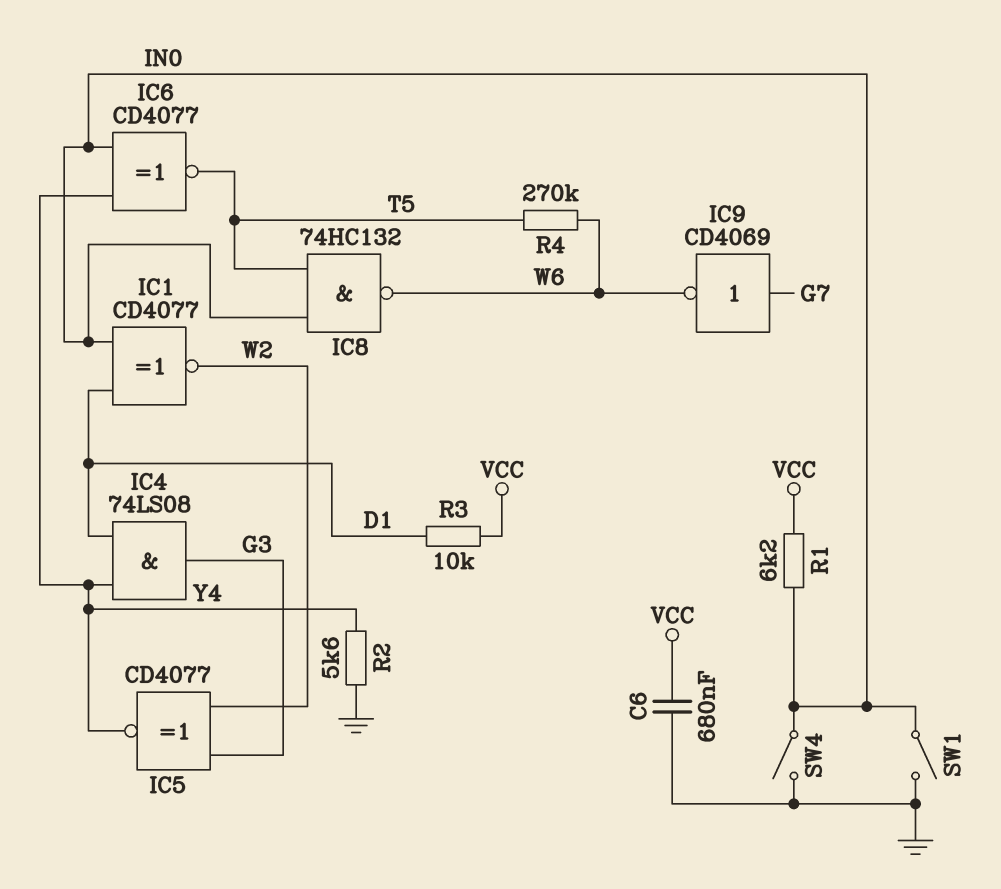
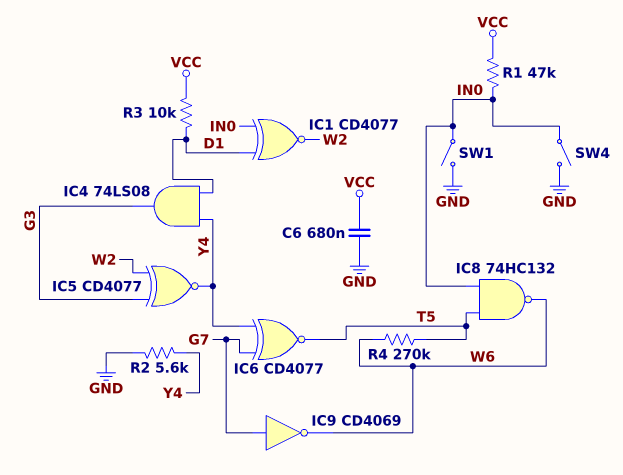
IC6: XNOR CD4077 (in IN0, in Y4, out T5) -> XNOR CD4077 (in G7, in Y4, out T5)
R1: 6.2k (IN0, VCC) -> 47k (IN0, VCC)

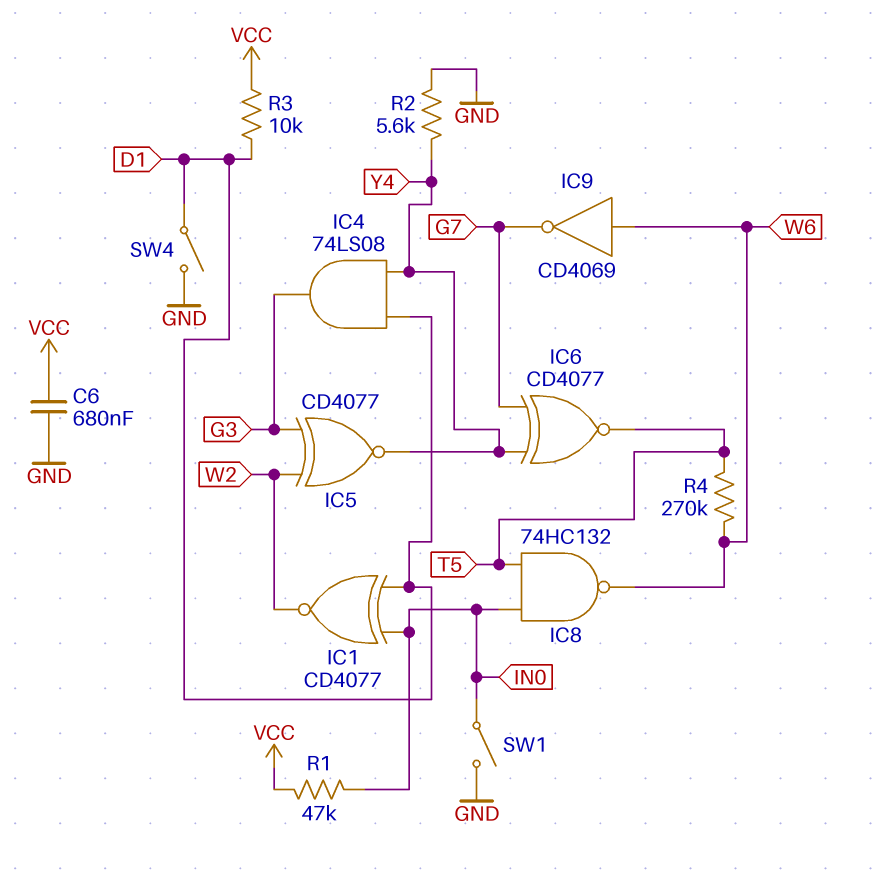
IC9: NOT CD4069 (in G7, out W6) -> NOT CD4069 (in W6, out G7)
SW4: switch (GND, IN0) -> switch (D1, GND)

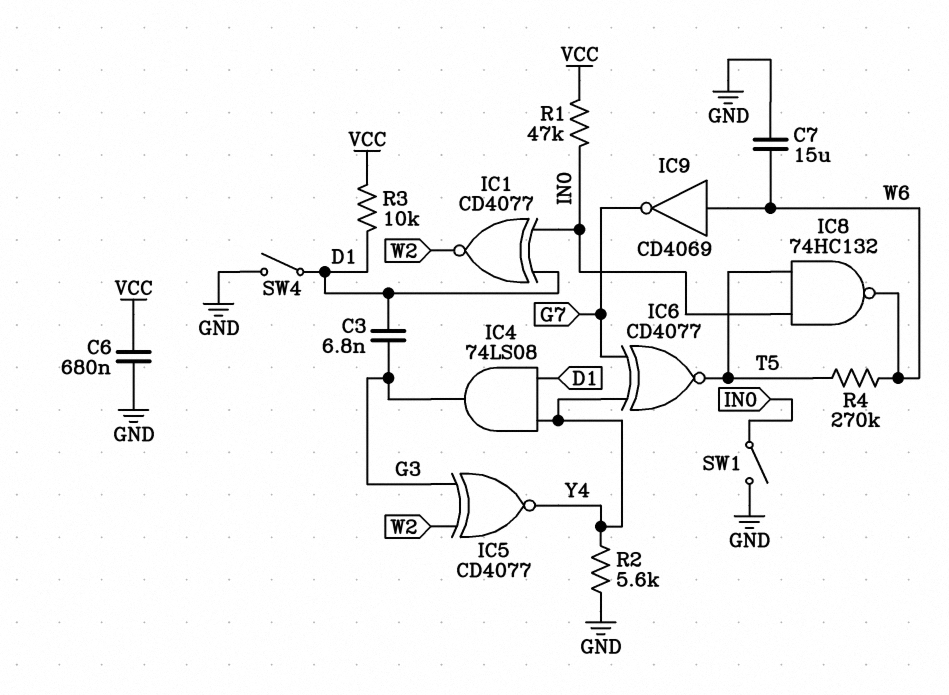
C3: none -> 6.8nF (D1, G3)
C7: none -> 15uF (GND, W6)

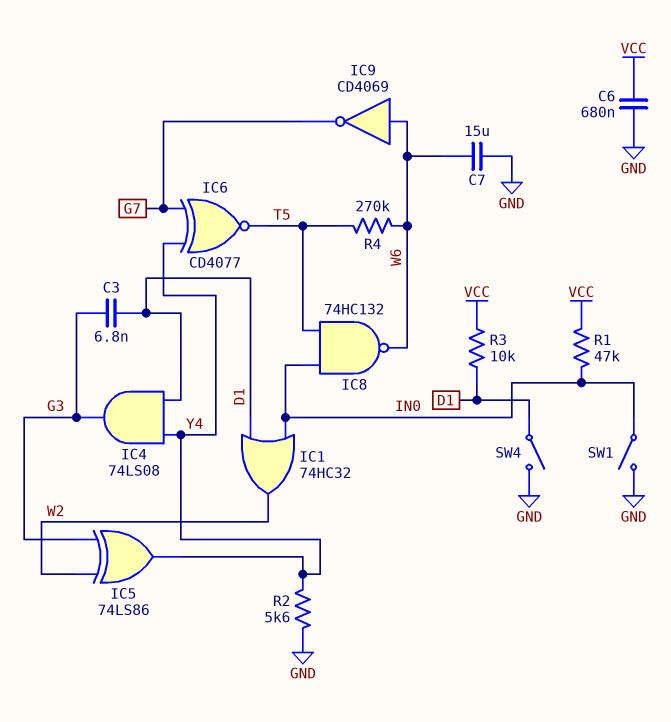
IC1: XNOR CD4077 (in D1, in IN0, out W2) -> OR 74HC32 (in D1, in IN0, out W2)
IC5: XNOR CD4077 (in G3, in W2, out Y4) -> XOR 74LS86 (in G3, in W2, out Y4)

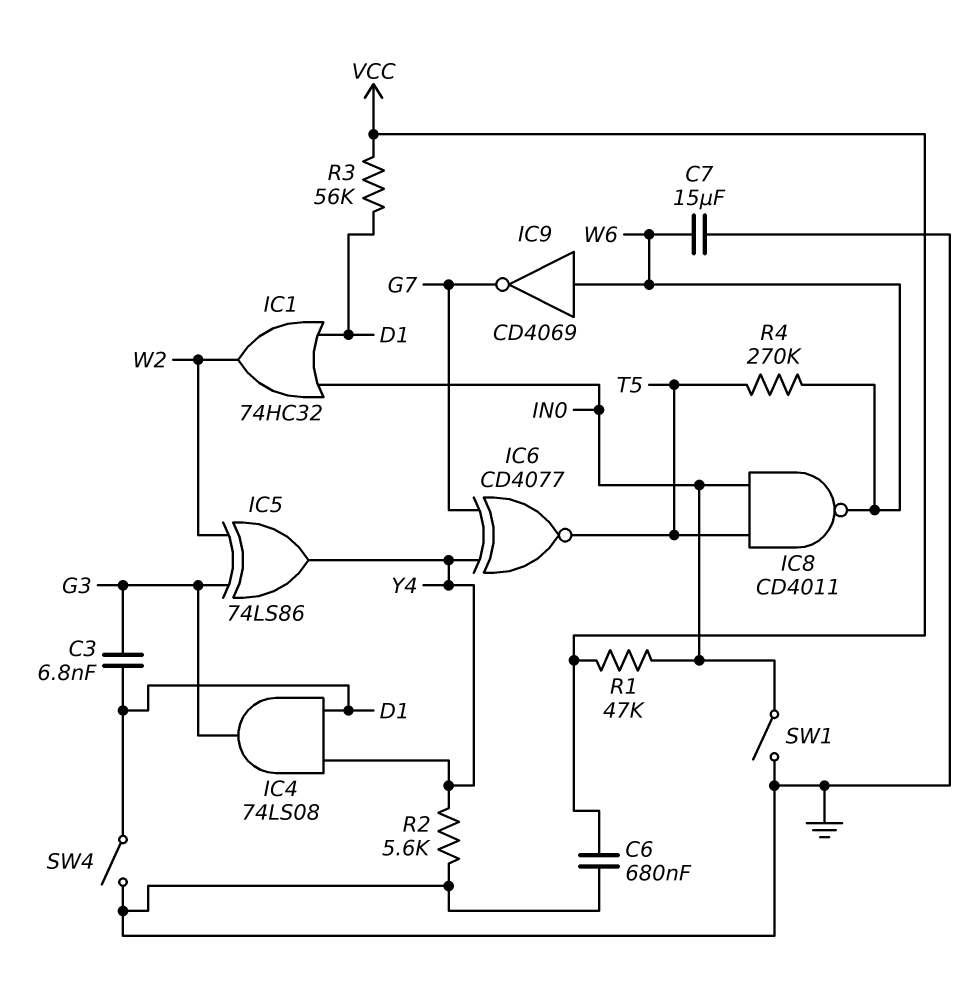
IC8: NAND 74HC132 (in IN0, in T5, out W6) -> NAND CD4011 (in IN0, in T5, out W6)
R3: 10k (D1, VCC) -> 56k (D1, VCC)

